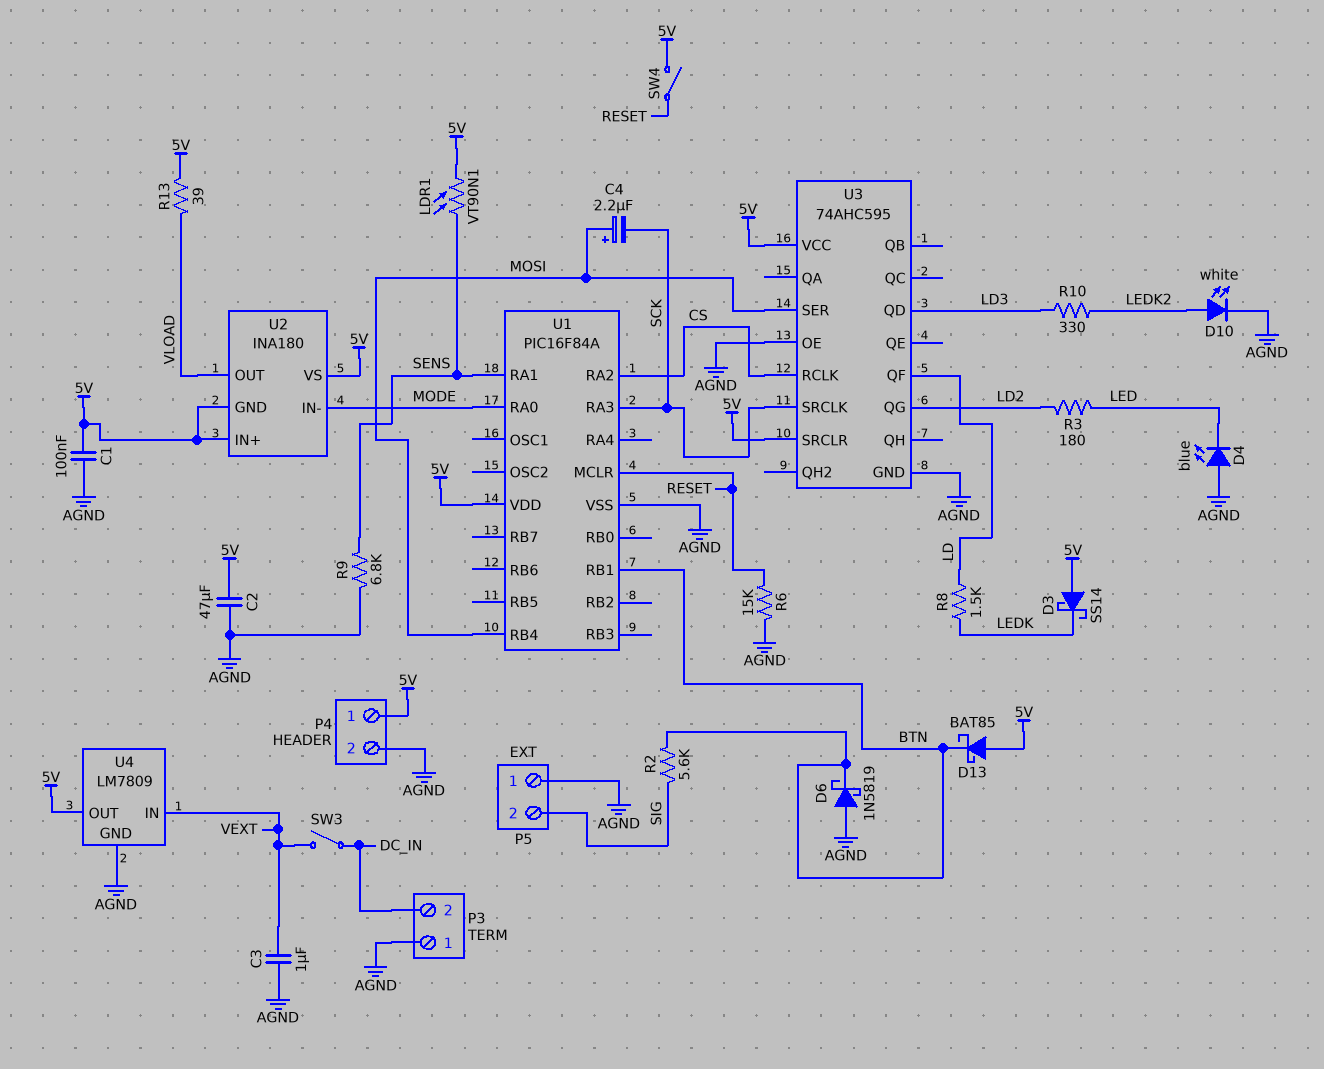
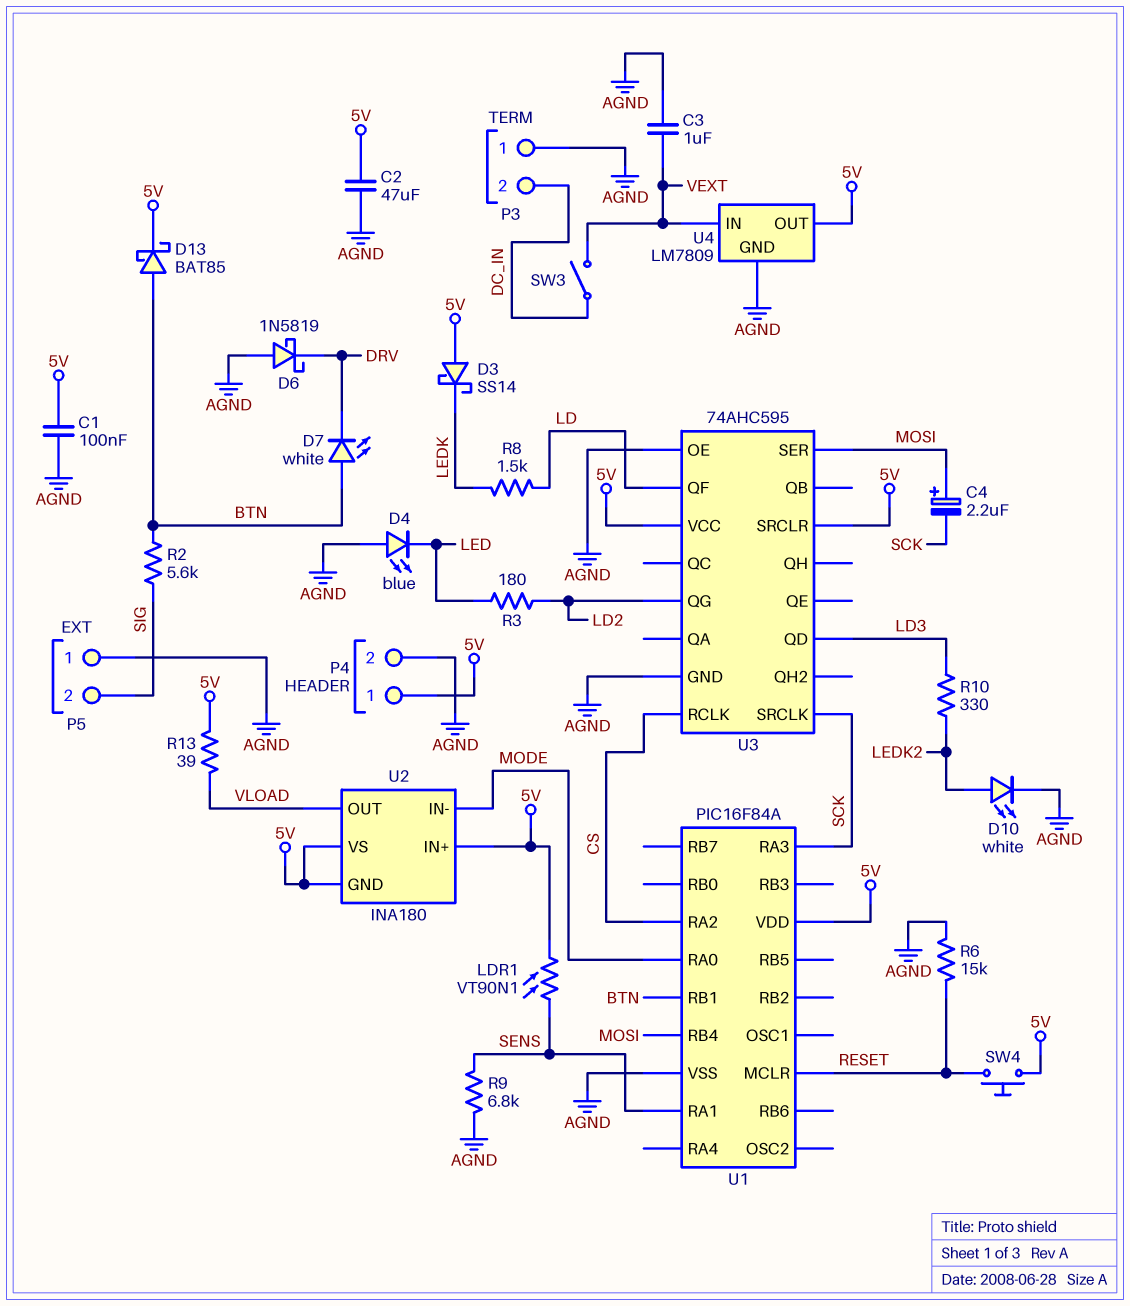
D6: schottky 1N5819 (A AGND, K BTN) -> schottky 1N5819 (A AGND, K DRV)
D7: none -> LED white (A BTN, K DRV)
D13: schottky BAT85 (A 5V, K BTN) -> schottky BAT85 (A BTN, K 5V)
SW4: switch (5V, RESET) -> button (5V, RESET)

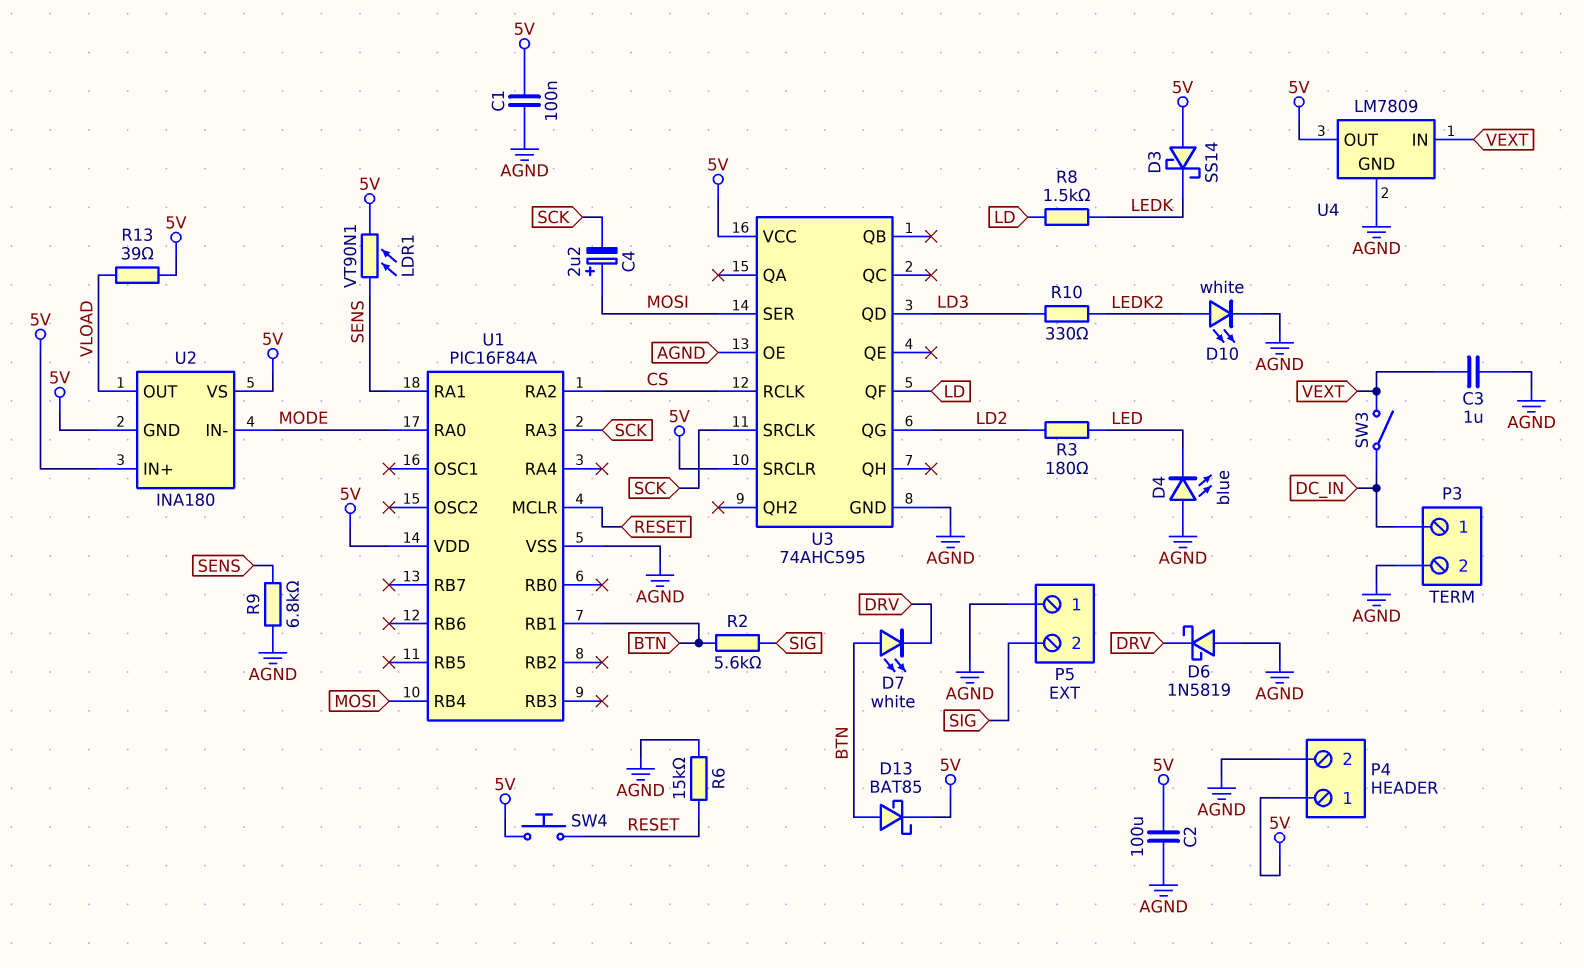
C2: 47uF (5V, AGND) -> 100uF (5V, AGND)
P3 pin 1: AGND -> DC_IN
P3 pin 2: DC_IN -> AGND

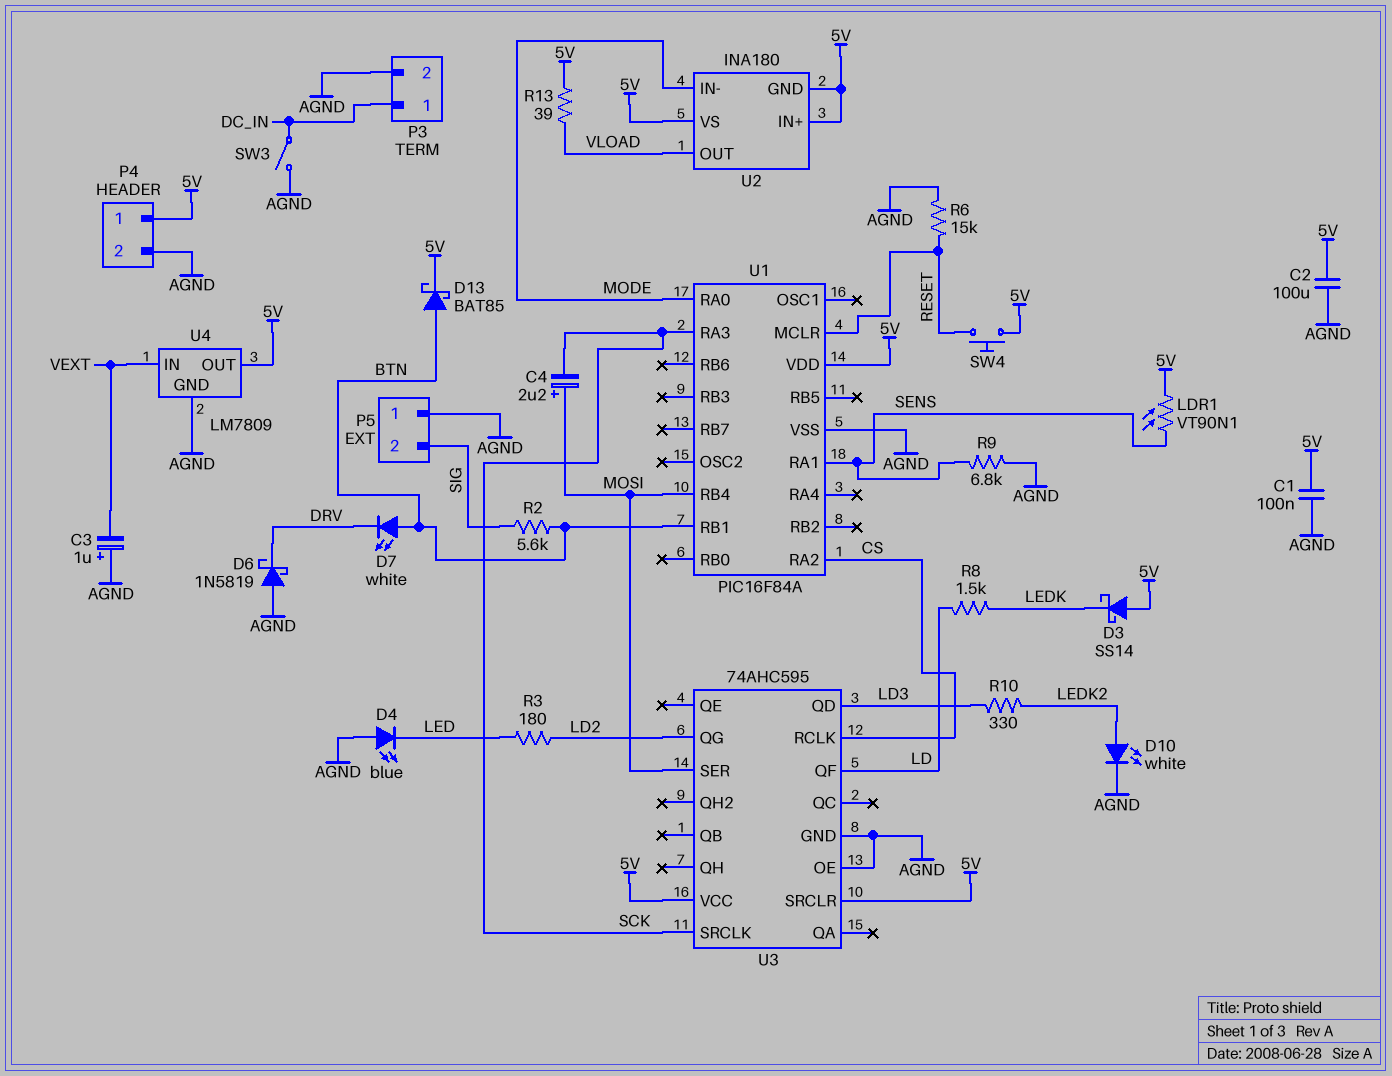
C3: 1uF (AGND, VEXT) -> 1uF (plus AGND, minus VEXT)
SW3: switch (DC_IN, VEXT) -> switch (AGND, DC_IN)

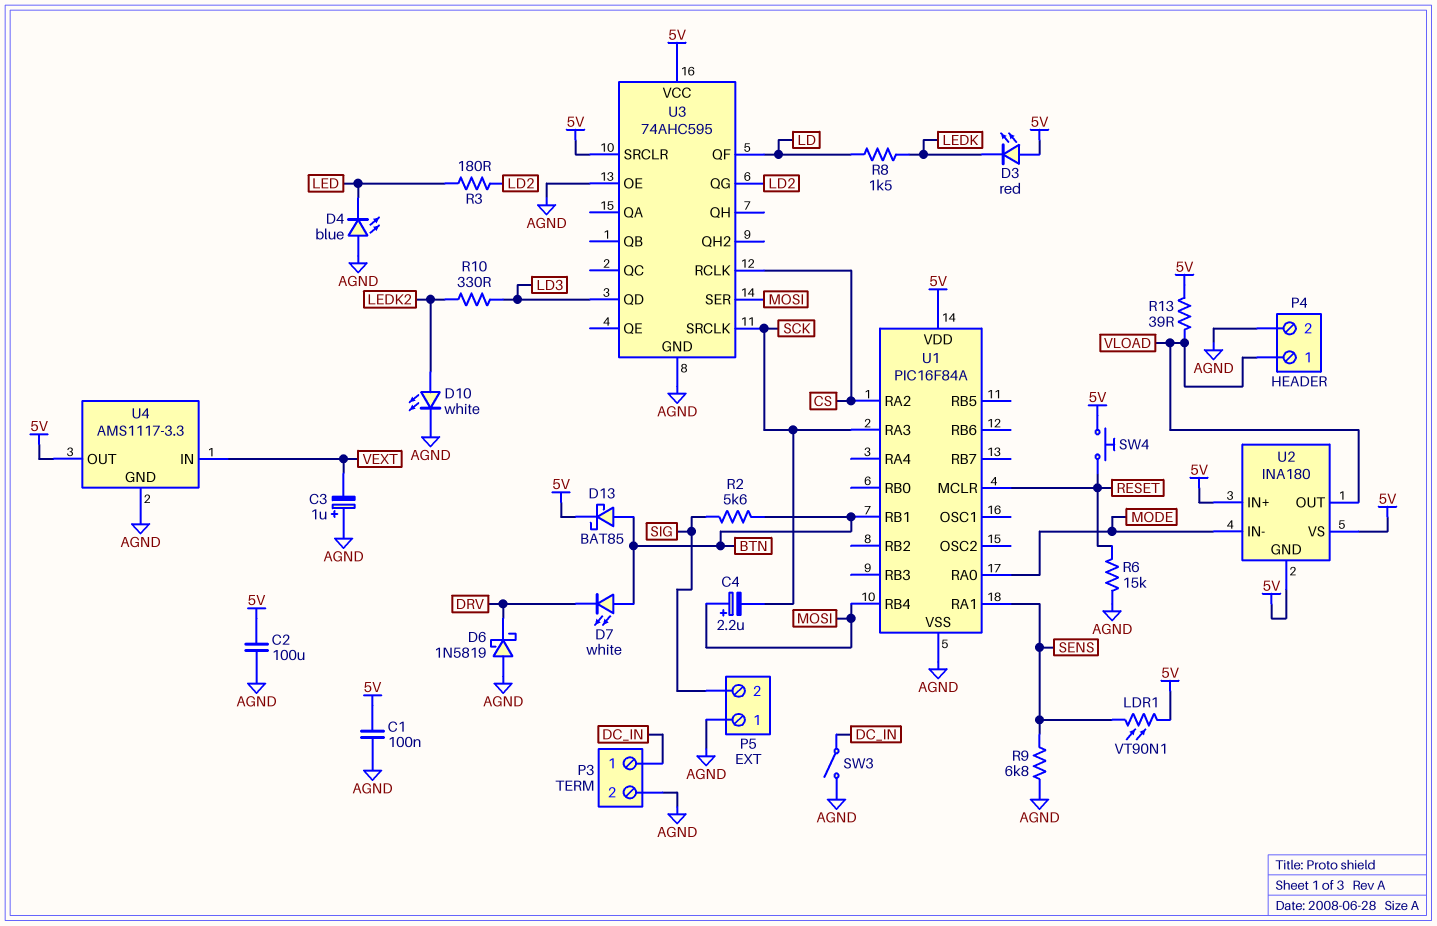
D3: schottky SS14 (A 5V, K LEDK) -> LED red (A 5V, K LEDK)
P4 pin 1: 5V -> VLOAD
U4: LM7809 -> AMS1117-3.3

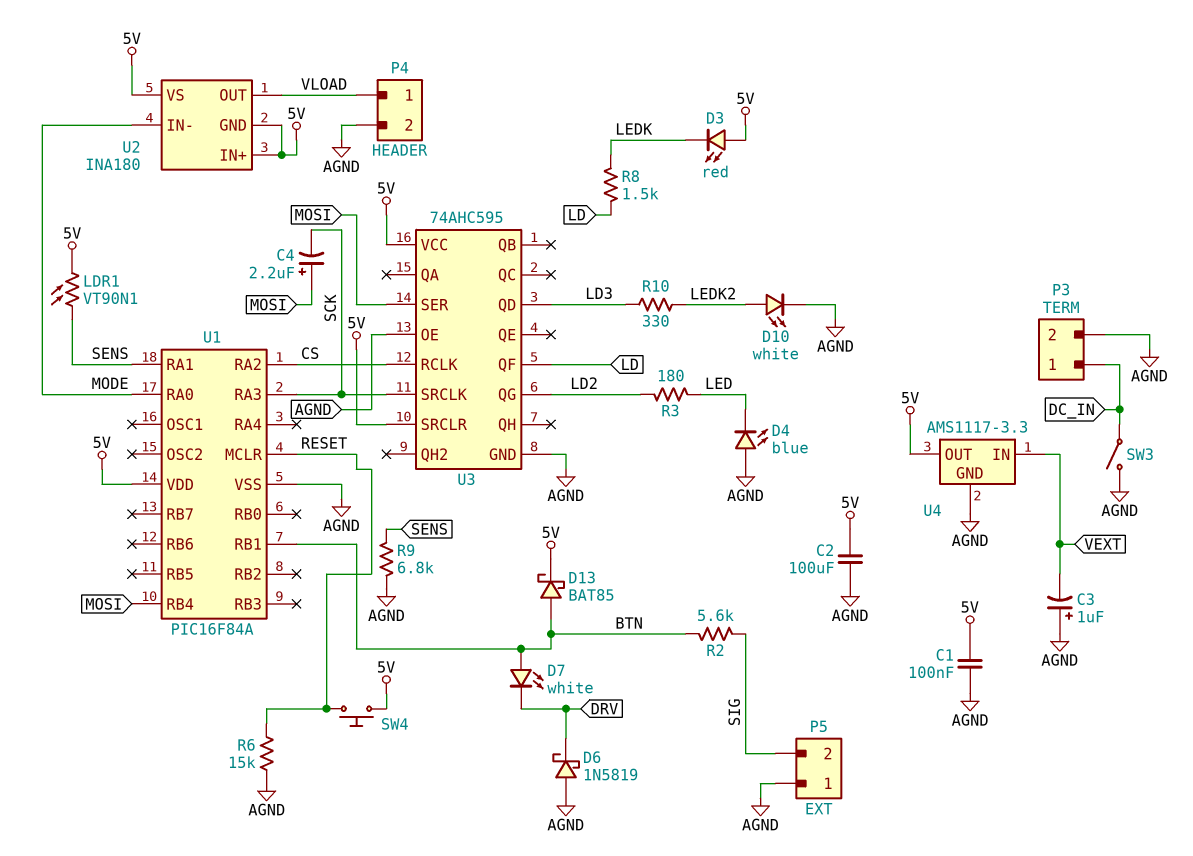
R13: 39 (5V, VLOAD) -> none

